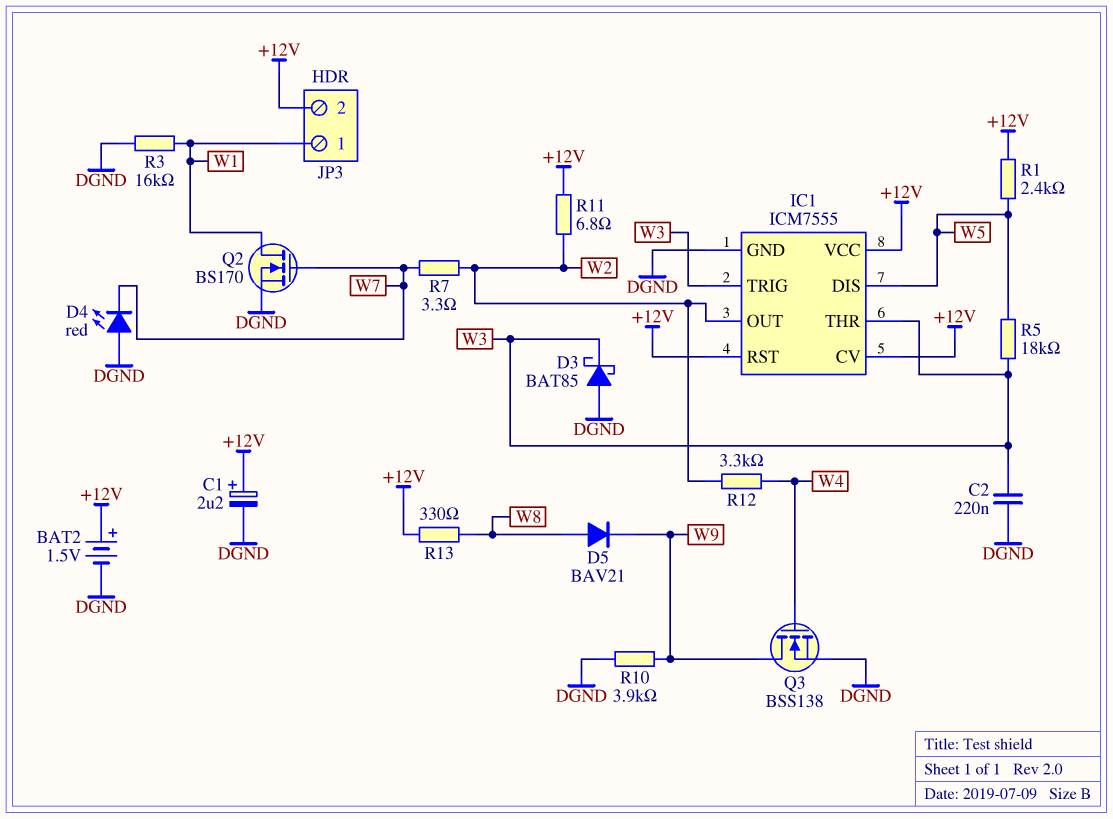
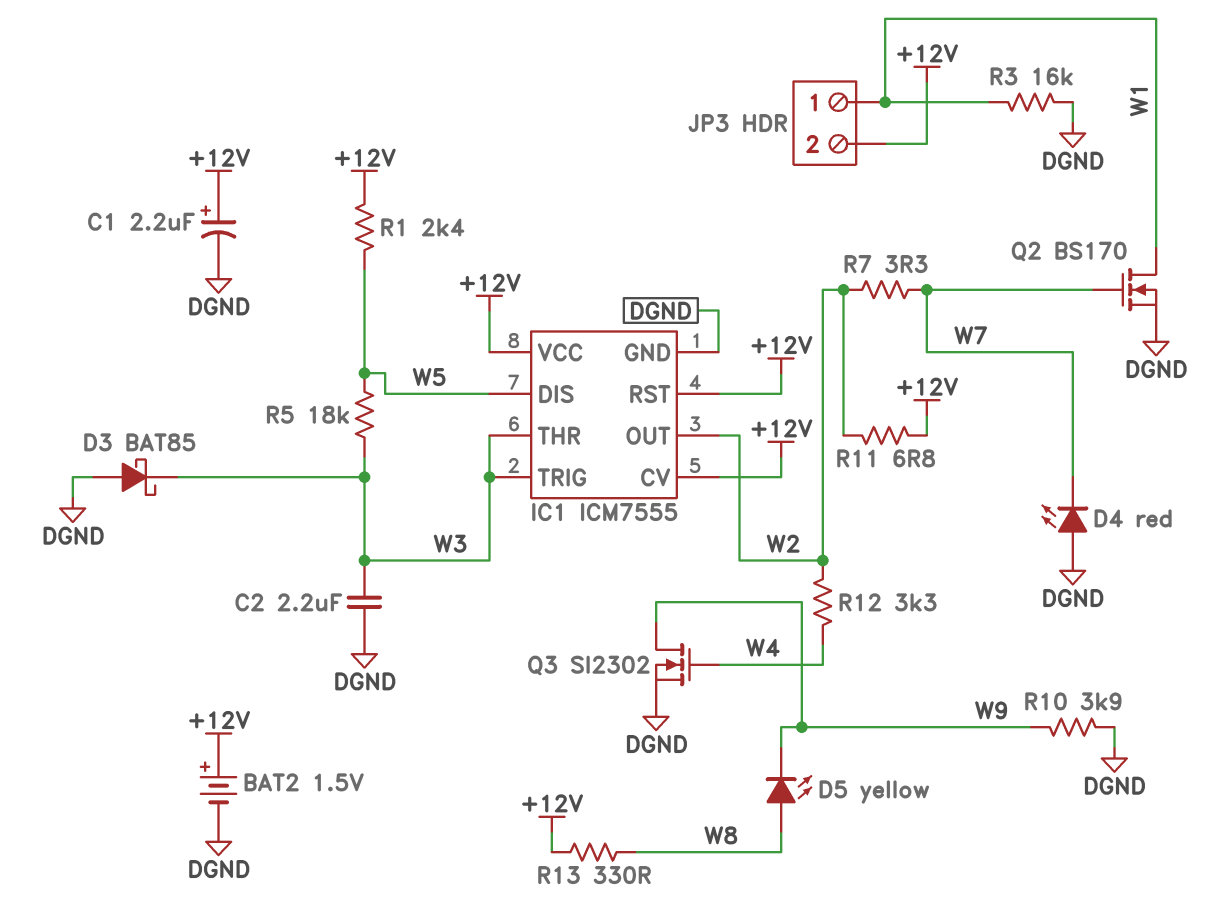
C2: 220nF (DGND, W3) -> 2.2uF (DGND, W3)
D5: diode BAV21 (A W8, K W9) -> LED yellow (A W8, K W9)
Q3: NMOS BSS138 (G W4, D W9, S DGND) -> NMOS SI2302 (G W4, D W9, S DGND)

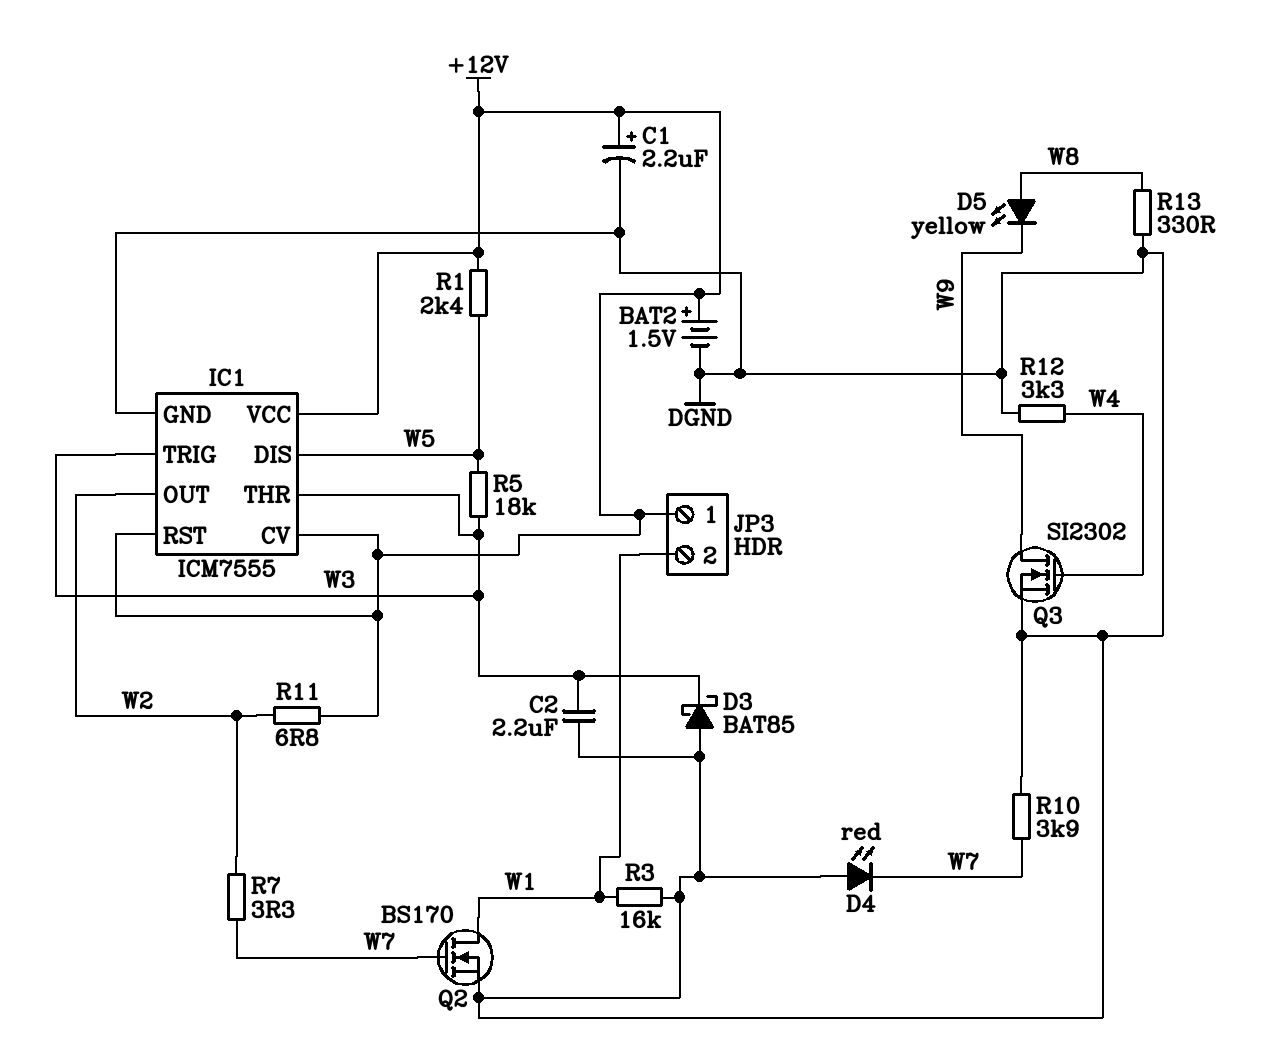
JP3 pin 1: W1 -> +12V
JP3 pin 2: +12V -> W1
R10: 3.9k (DGND, W9) -> 3.9k (DGND, W7)
R12: 3.3k (W2, W4) -> 3.3k (DGND, W4)
R13: 330 (+12V, W8) -> 330 (DGND, W8)

